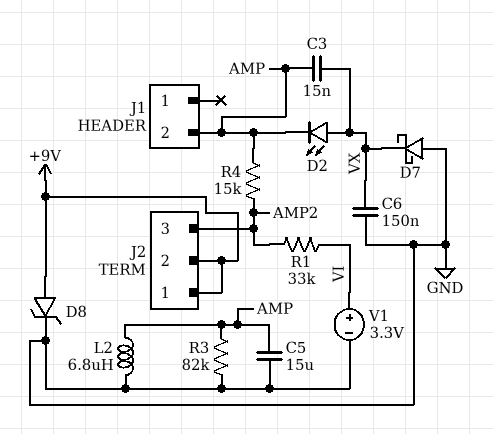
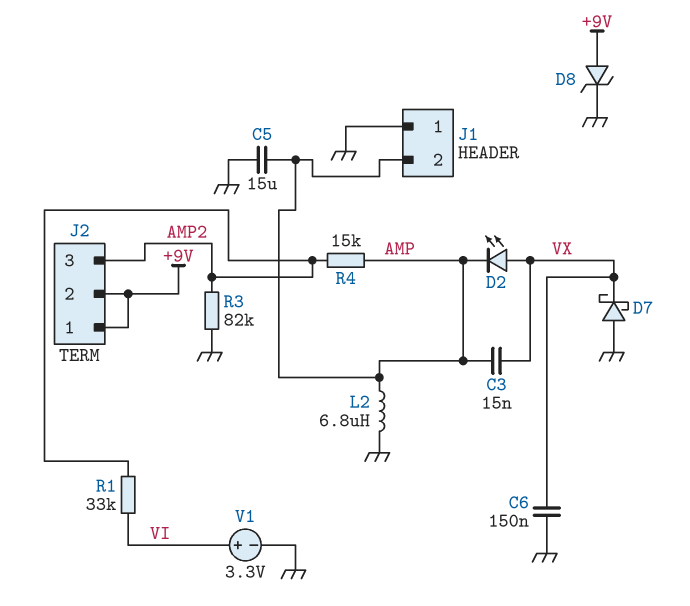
J1 pin 1: none -> GND
R3: 82k (AMP, GND) -> 82k (AMP2, GND)

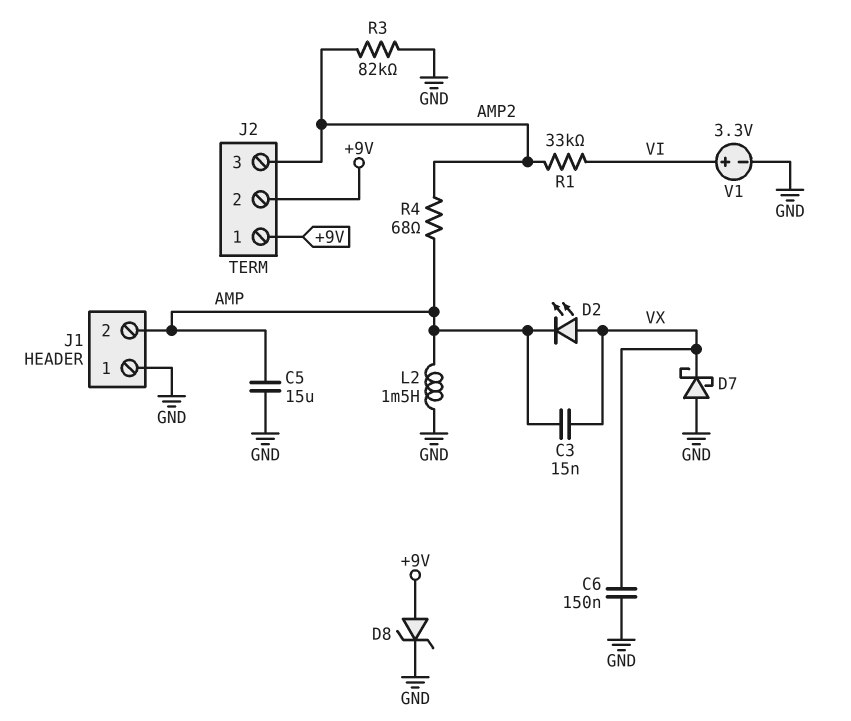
L2: 6.8uH (AMP, GND) -> 1.5mH (AMP, GND)
R4: 15k (AMP, AMP2) -> 68 (AMP, AMP2)

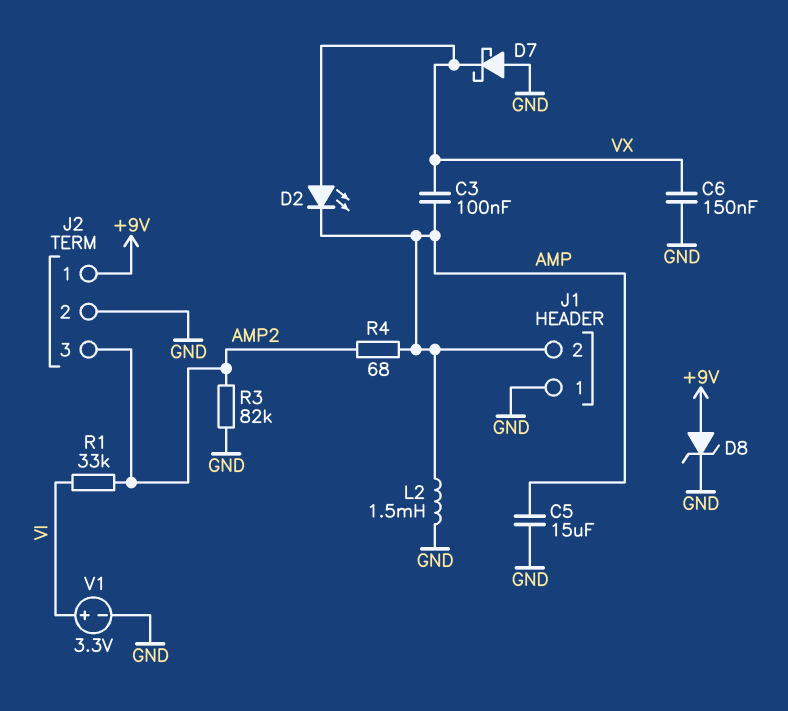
C3: 15nF (AMP, VX) -> 100nF (AMP, VX)
J2 pin 2: +9V -> GND

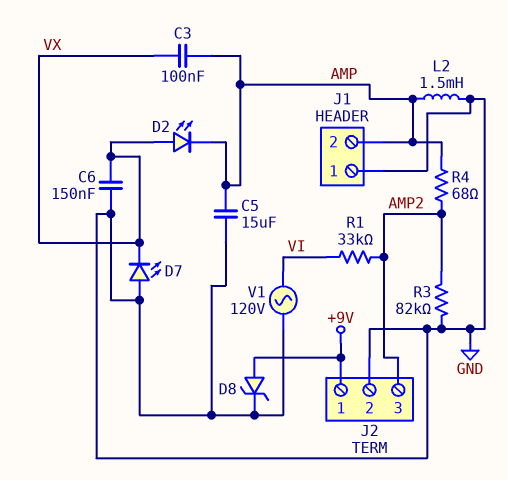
D7: schottky (A GND, K VX) -> LED (A GND, K VX)
V1: 3.3V (plus VI, minus GND) -> AC 120V (GND, VI)

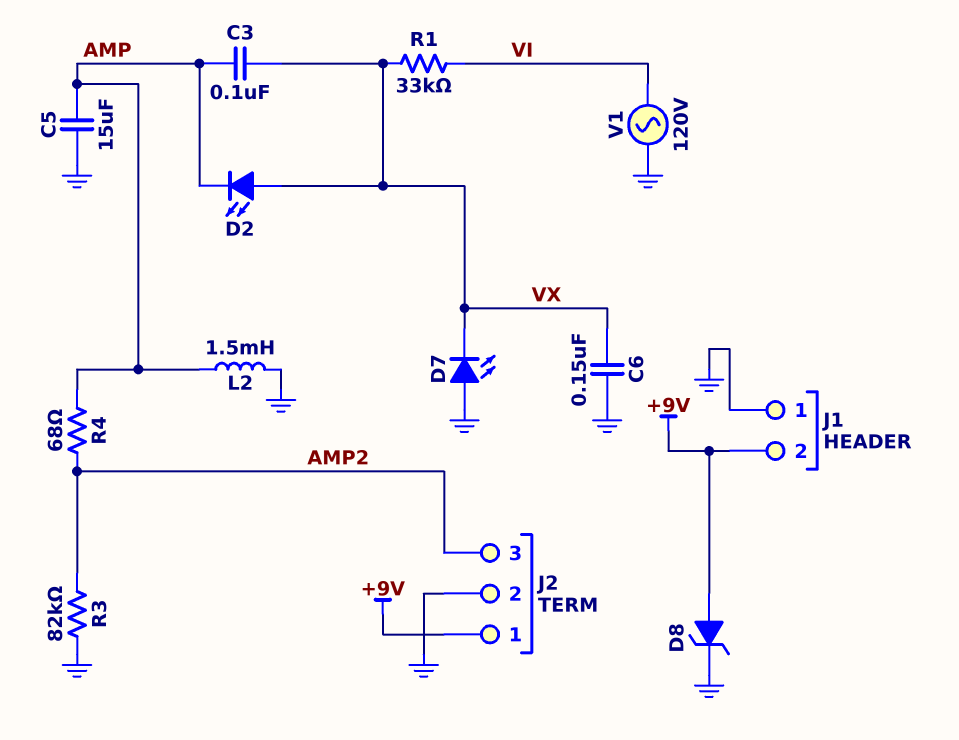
J1 pin 2: AMP -> +9V
R1: 33k (AMP2, VI) -> 33k (VI, VX)

